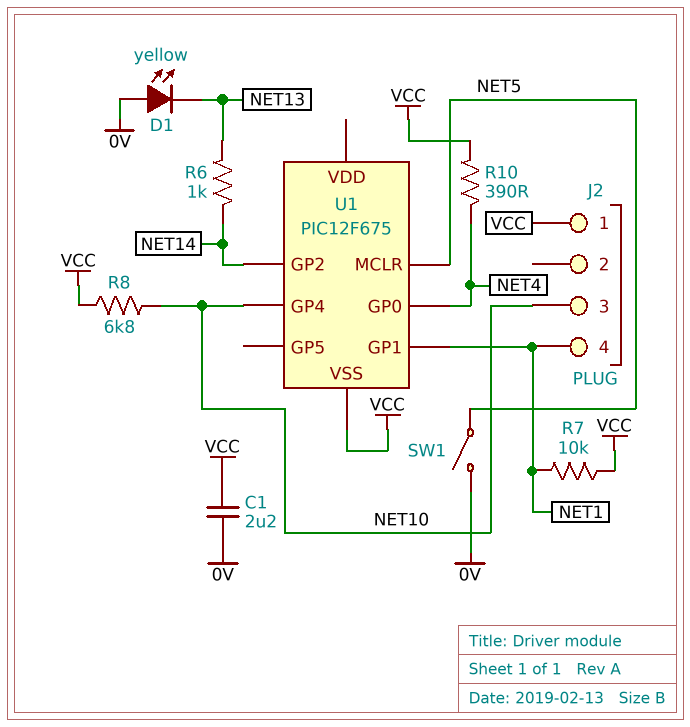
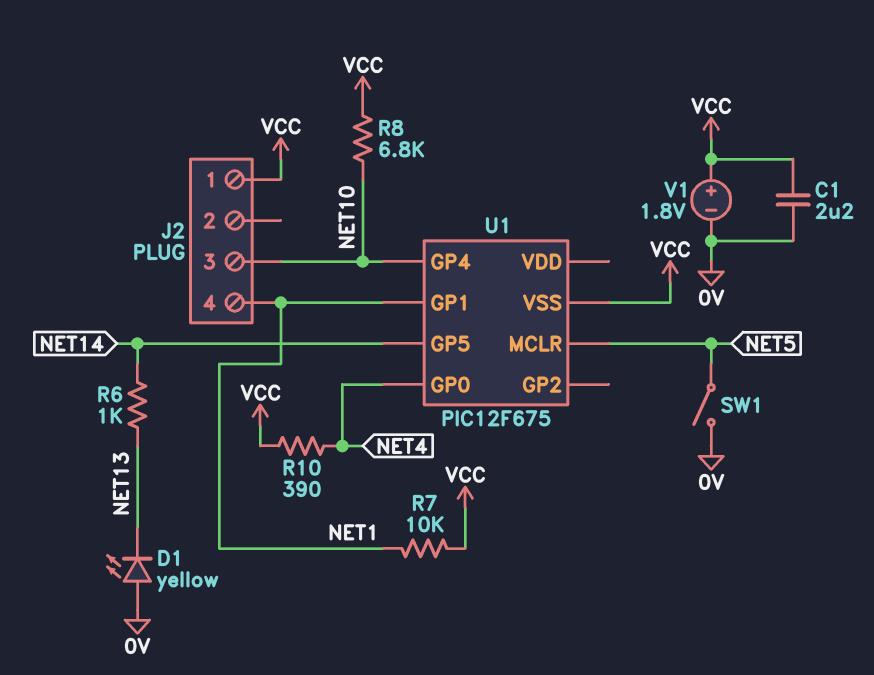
U1 pin GP2: NET14 -> none
U1 pin GP5: none -> NET14
V1: none -> 1.8V (plus VCC, minus 0V)

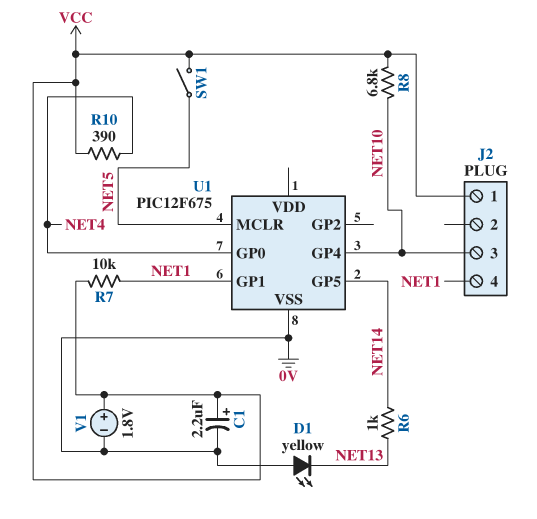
C1: 2.2uF (0V, VCC) -> 2.2uF (plus VCC, minus 0V)
SW1: switch (0V, NET5) -> switch (NET5, VCC)
U1 pin VSS: VCC -> 0V

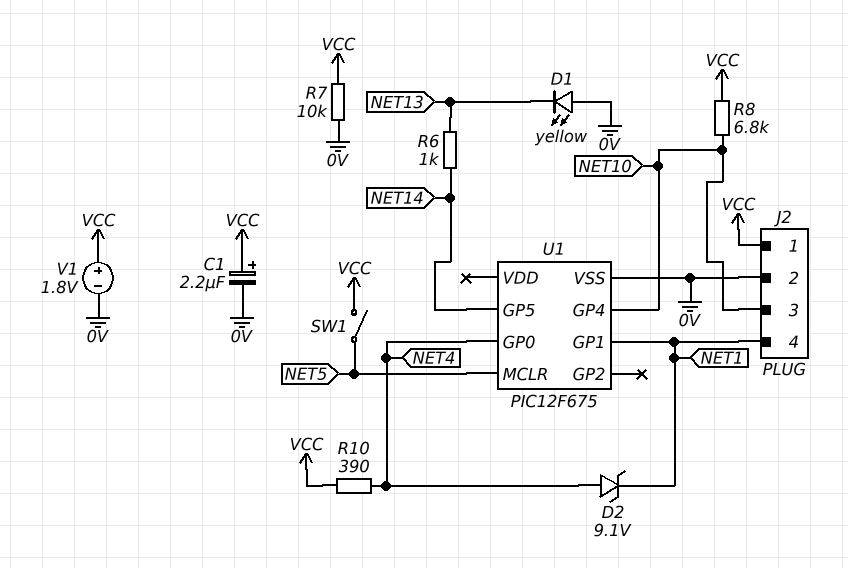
D2: none -> zener 9.1V (A NET4, K NET1)
J2 pin 2: none -> 0V
R7: 10k (NET1, VCC) -> 10k (0V, VCC)

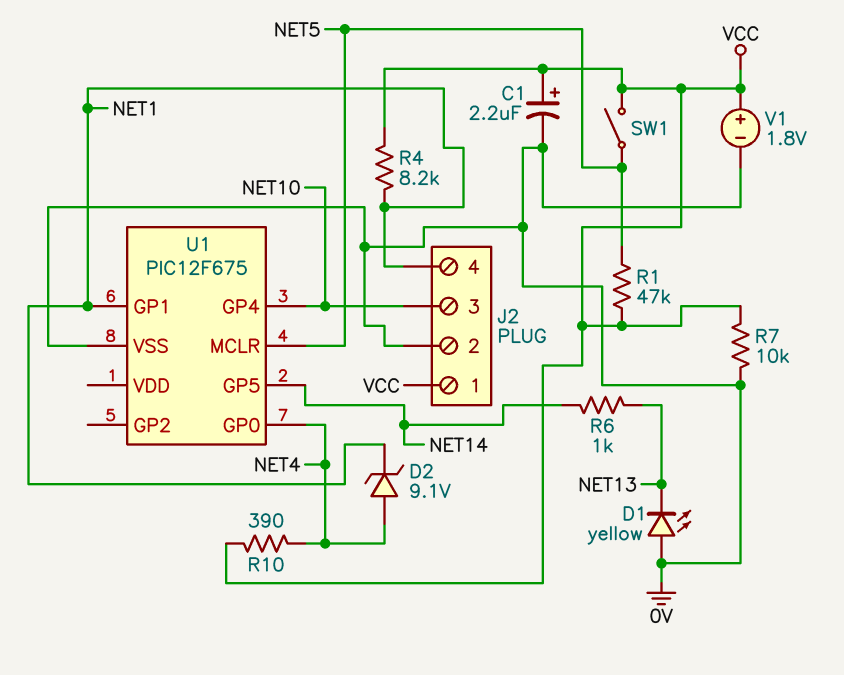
R1: none -> 47k (NET5, VCC)
R4: none -> 8.2k (NET1, VCC)
R8: 6.8k (NET10, VCC) -> none

